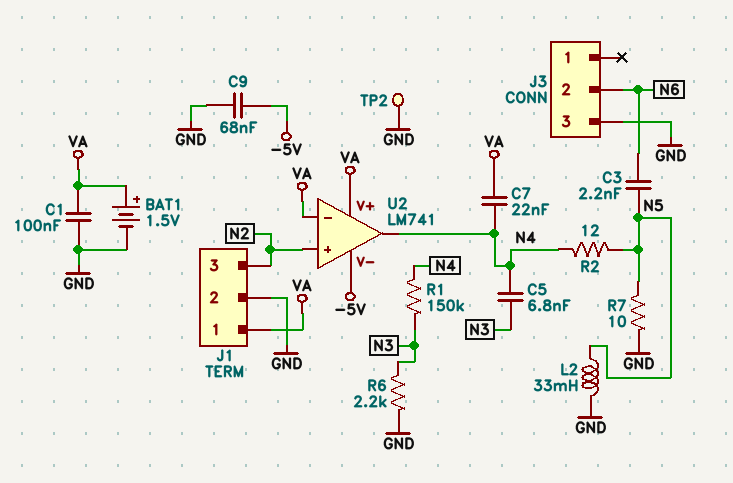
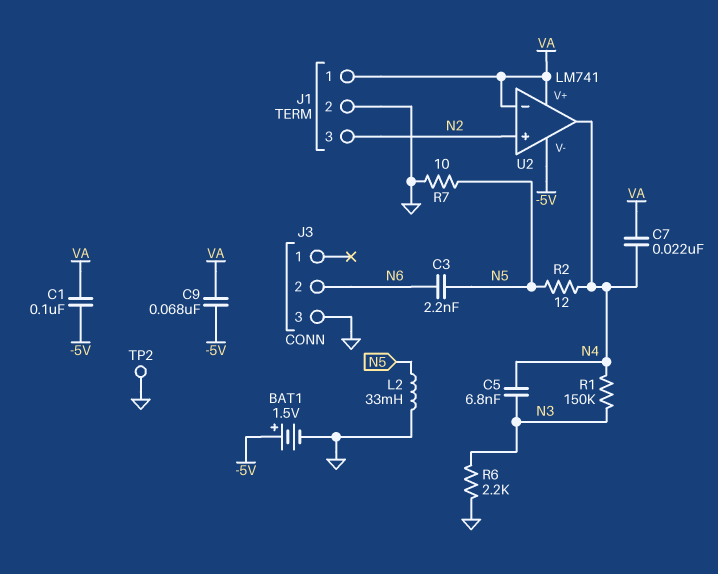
BAT1: 1.5V (plus VA, minus GND) -> 1.5V (plus -5V, minus GND)
C1: 100nF (GND, VA) -> 100nF (-5V, VA)
C9: 68nF (-5V, GND) -> 68nF (-5V, VA)

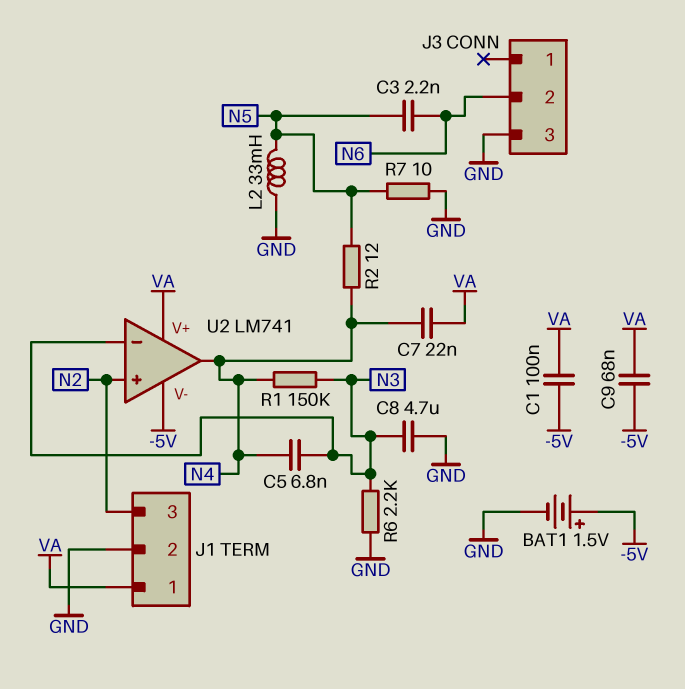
C8: none -> 4.7uF (GND, N3)
TP2: test point (GND) -> none
U2 pin in-: VA -> N3

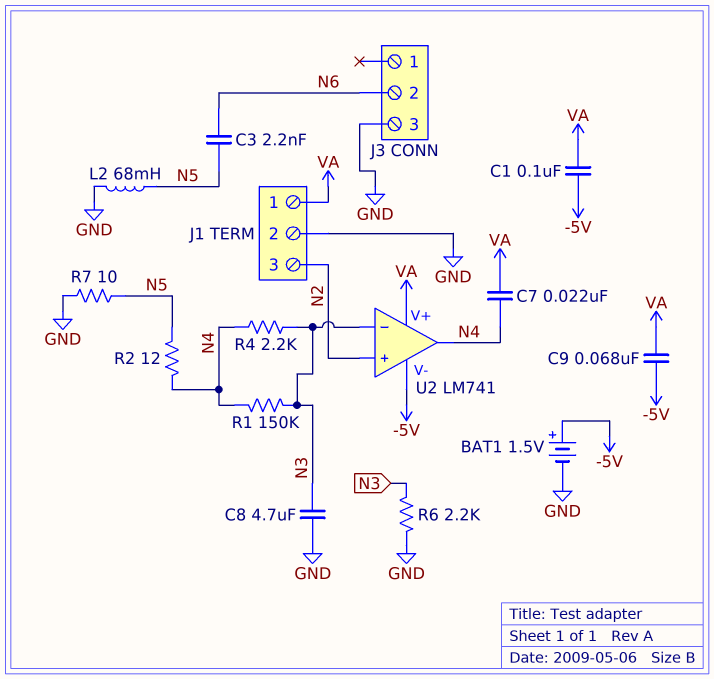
C5: 6.8nF (N3, N4) -> none
L2: 33mH (GND, N5) -> 68mH (GND, N5)
R4: none -> 2.2k (N3, N4)

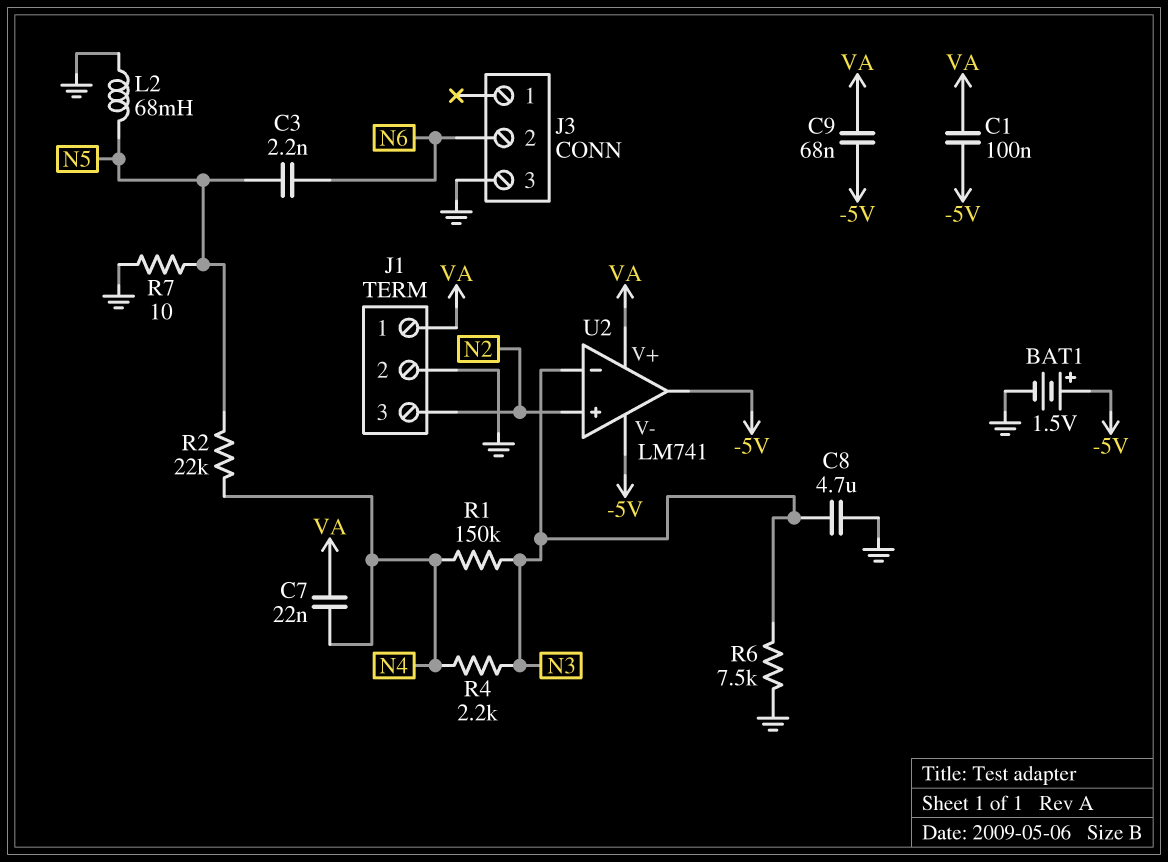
R2: 12 (N4, N5) -> 22k (N4, N5)
R6: 2.2k (GND, N3) -> 7.5k (GND, N3)
U2 pin out: N4 -> -5V

